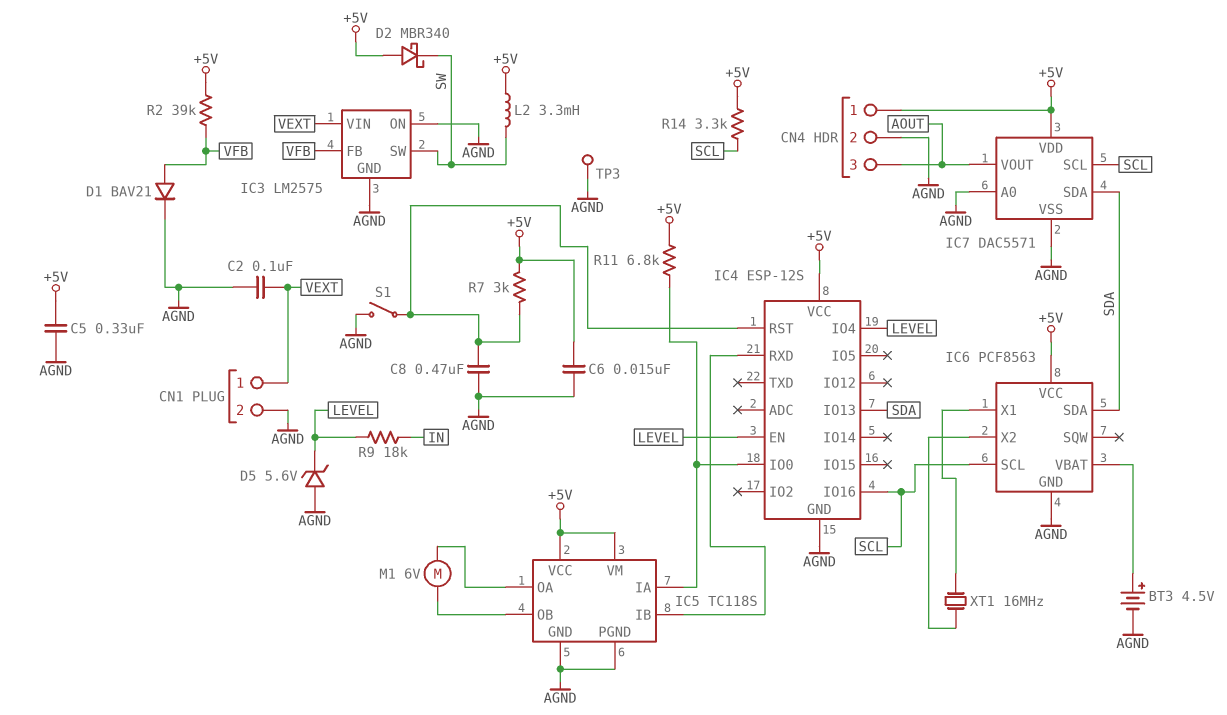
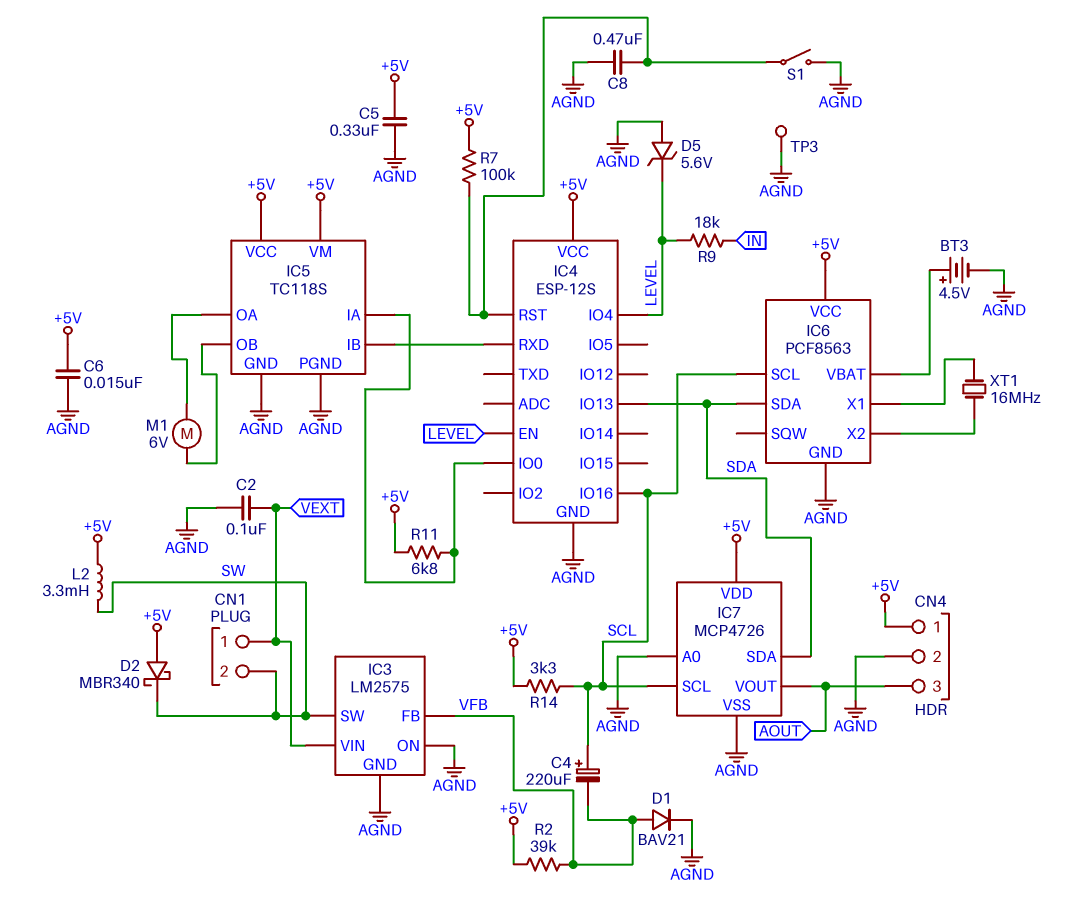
C4: none -> 220uF (plus SCL, minus VFB)
CN1 pin 2: AGND -> SW
IC7: DAC5571 -> MCP4726
R7: 3k (+5V, IC4/RST) -> 100k (+5V, IC4/RST)

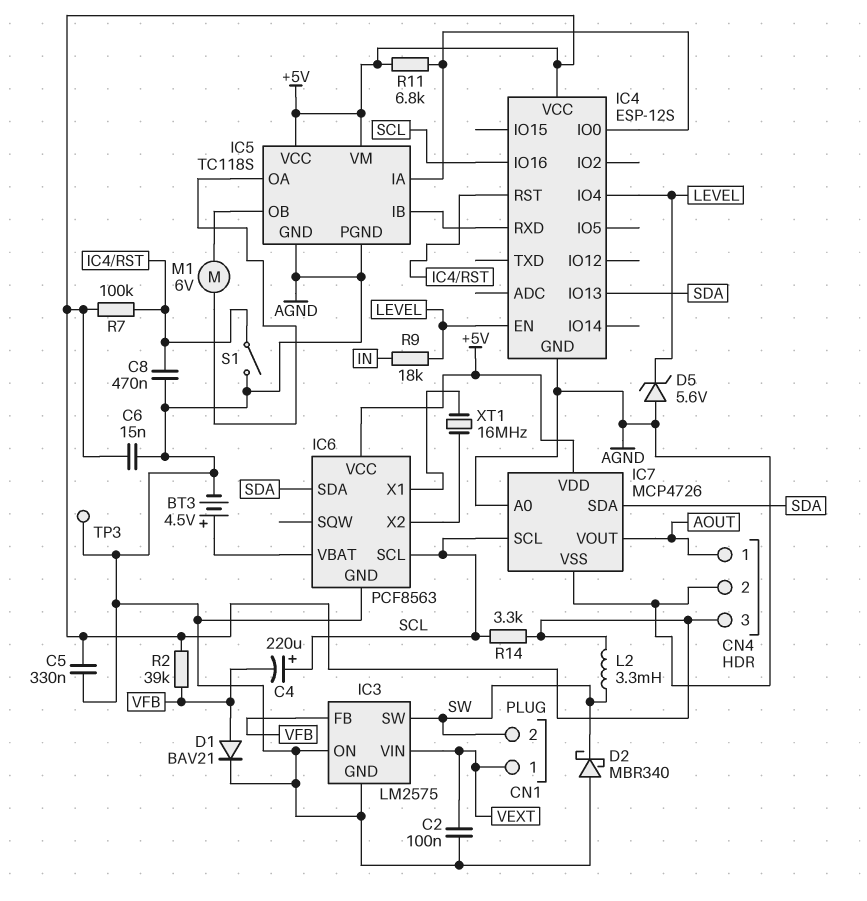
CN4 pin 1: +5V -> AOUT
CN4 pin 3: AOUT -> +5V
D2: schottky MBR340 (A +5V, K SW) -> schottky MBR340 (A AGND, K SW)

